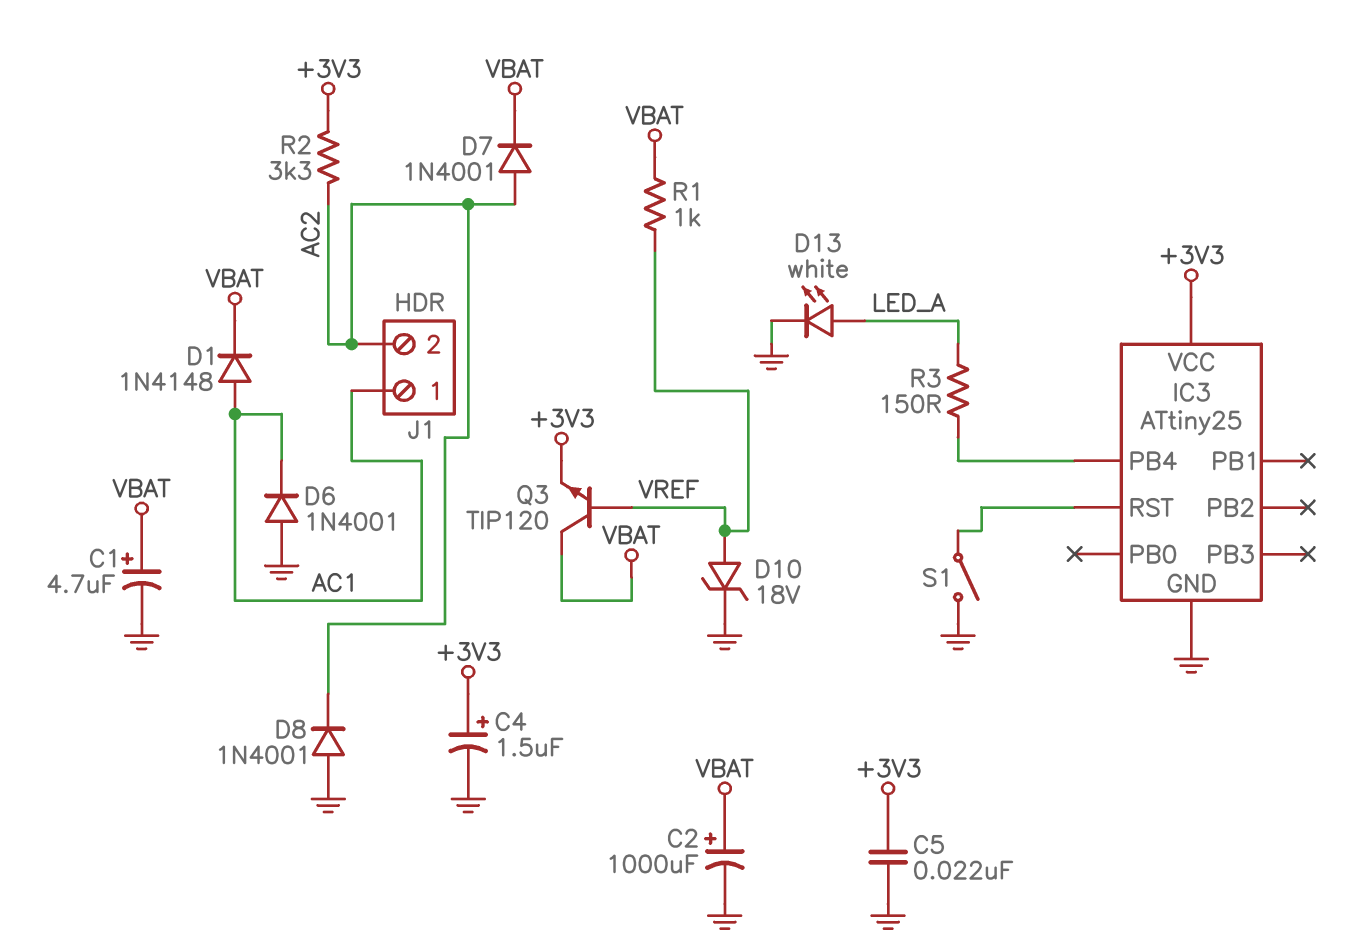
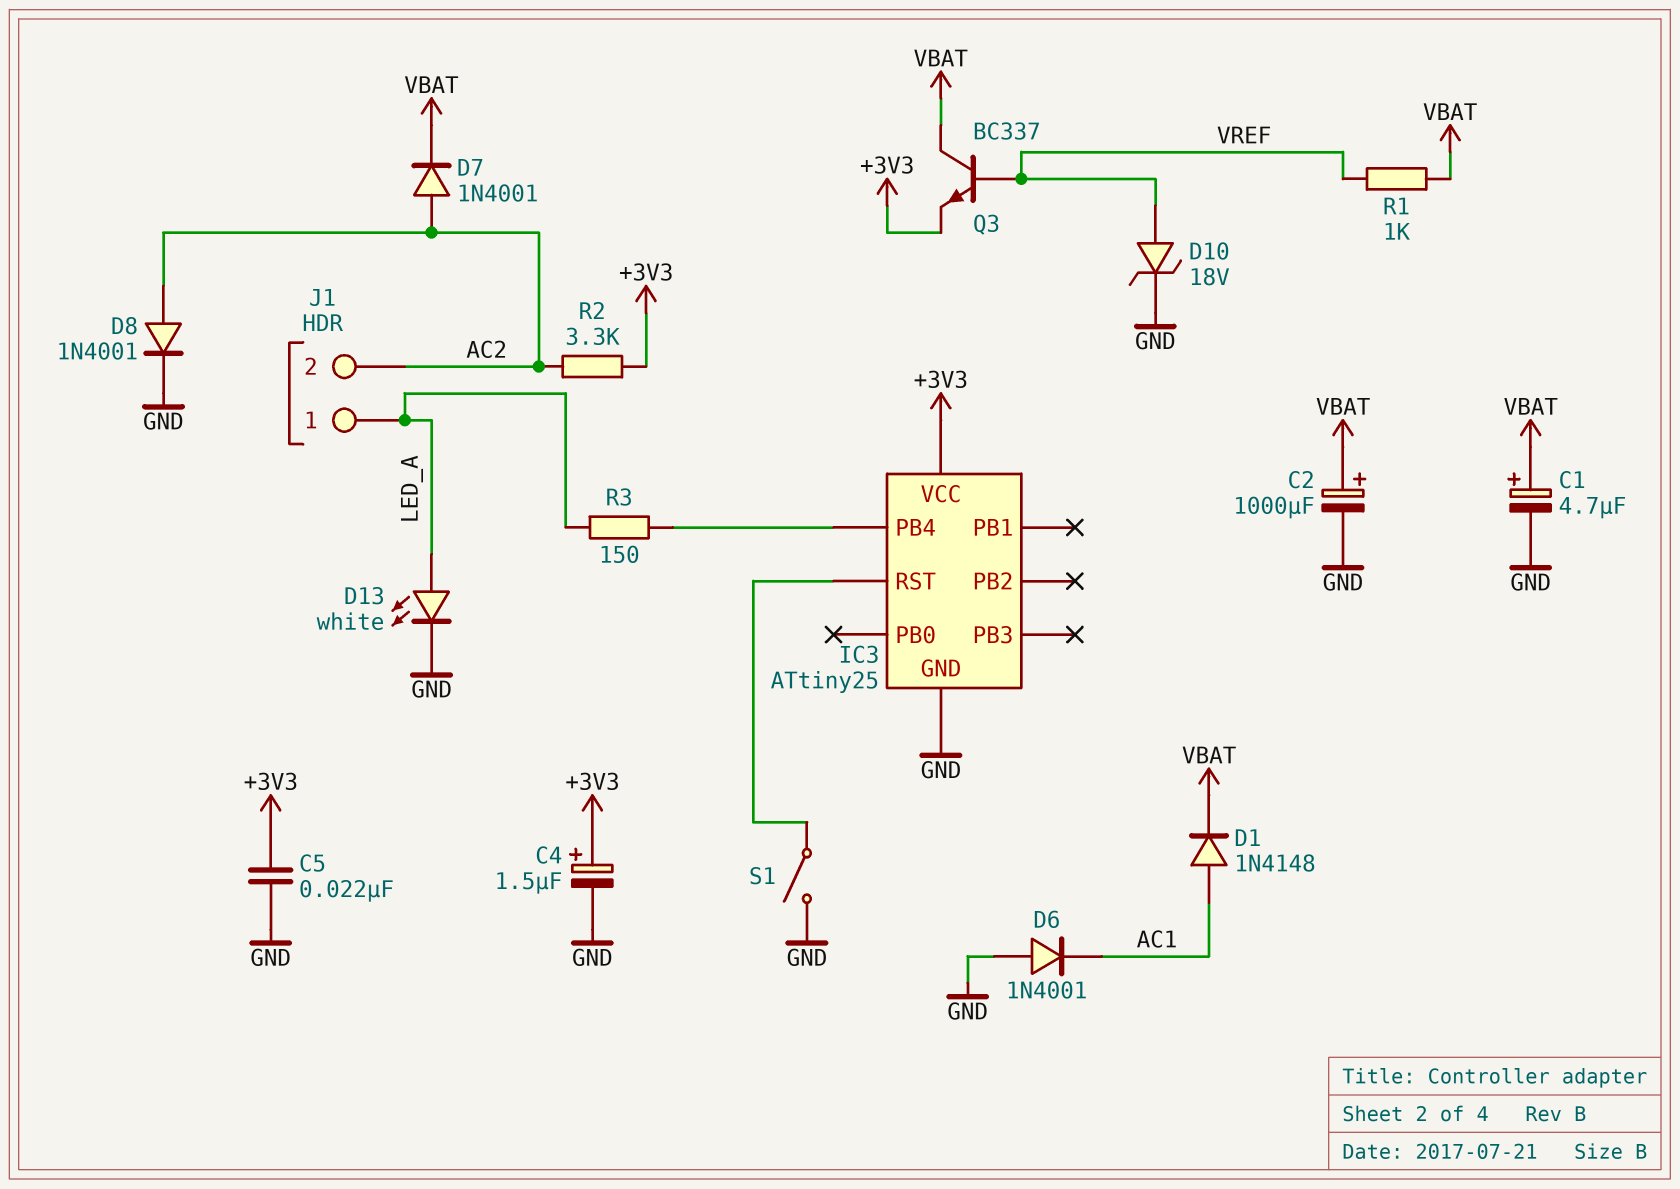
D8: diode 1N4001 (A GND, K AC2) -> diode 1N4001 (A AC2, K GND)
J1 pin 1: AC1 -> LED_A
Q3: NPN TIP120 (B VREF, C VBAT, E +3V3) -> NPN BC337 (B VREF, C VBAT, E +3V3)

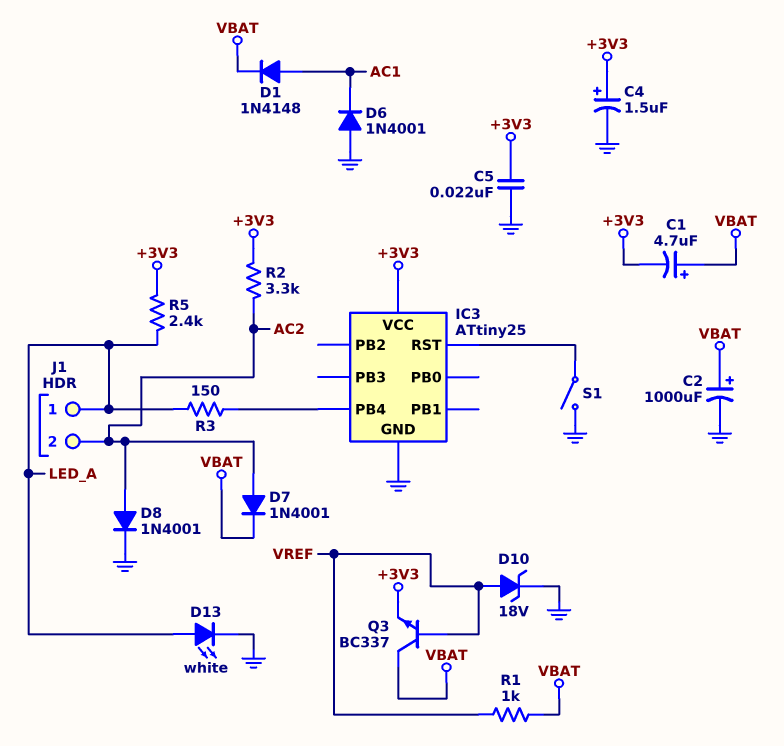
C1: 4.7uF (plus VBAT, minus GND) -> 4.7uF (plus VBAT, minus +3V3)
R5: none -> 2.4k (+3V3, LED_A)

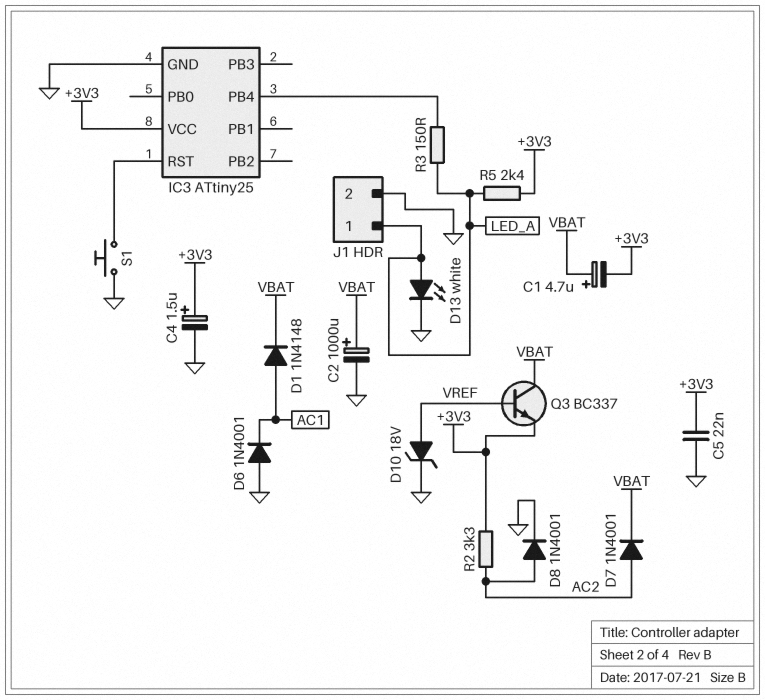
J1 pin 2: AC2 -> GND
R1: 1k (VBAT, VREF) -> none
S1: switch (GND, IC3/RST) -> button (GND, IC3/RST)

